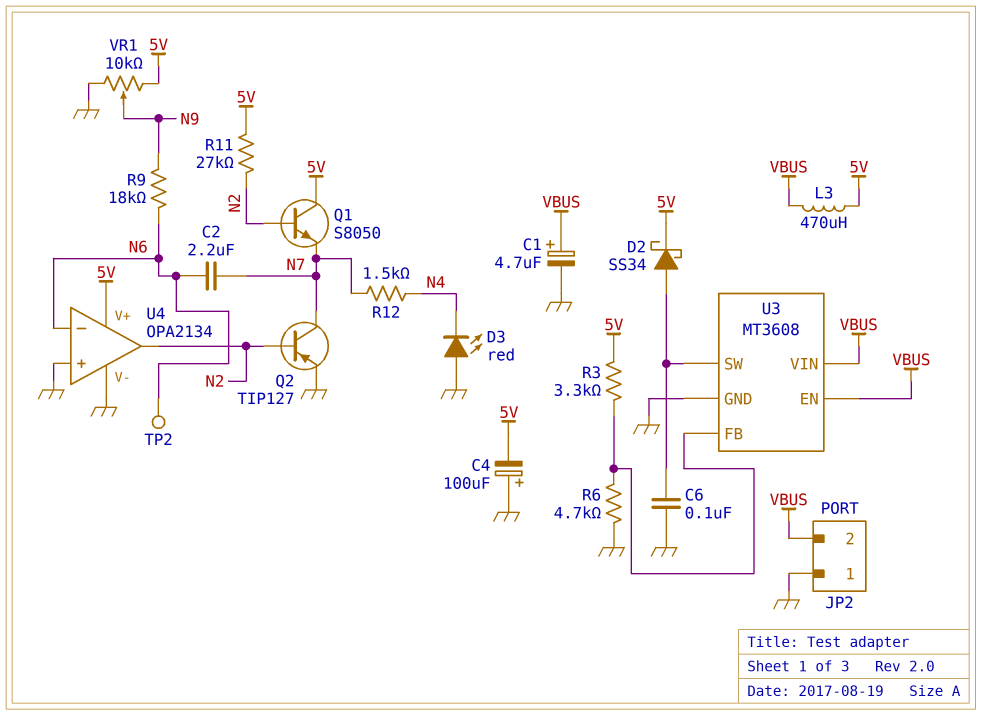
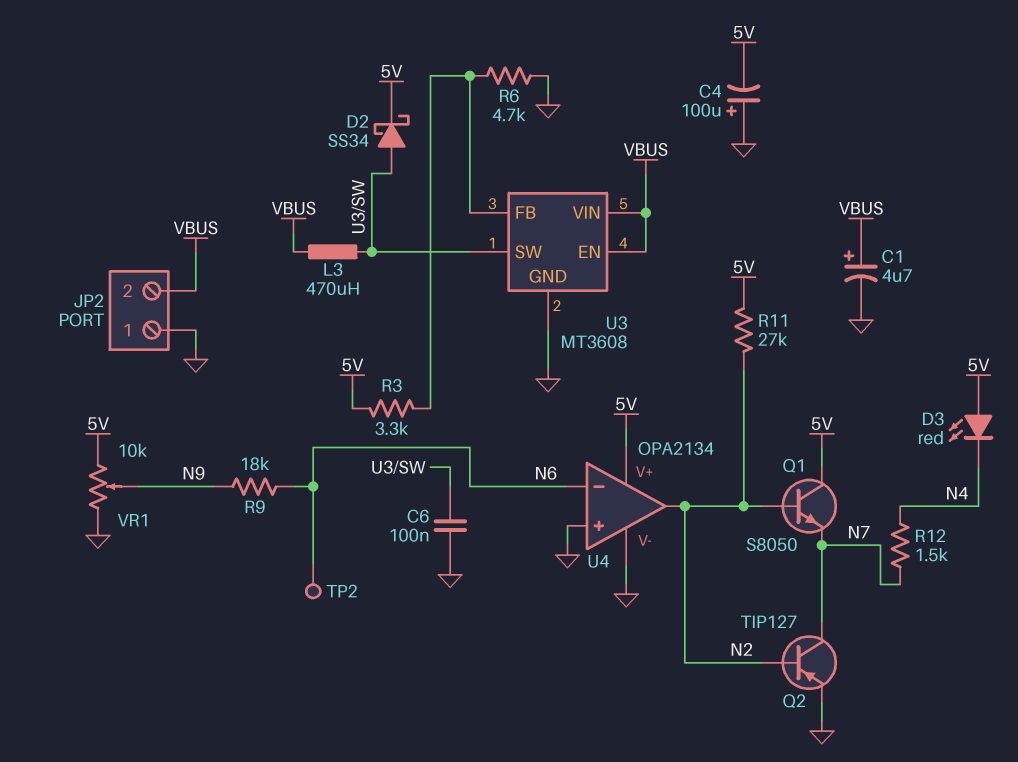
C2: 2.2uF (N6, N7) -> none
D3: LED red (A GND, K N4) -> LED red (A 5V, K N4)
L3: 470uH (5V, VBUS) -> 470uH (U3/SW, VBUS)

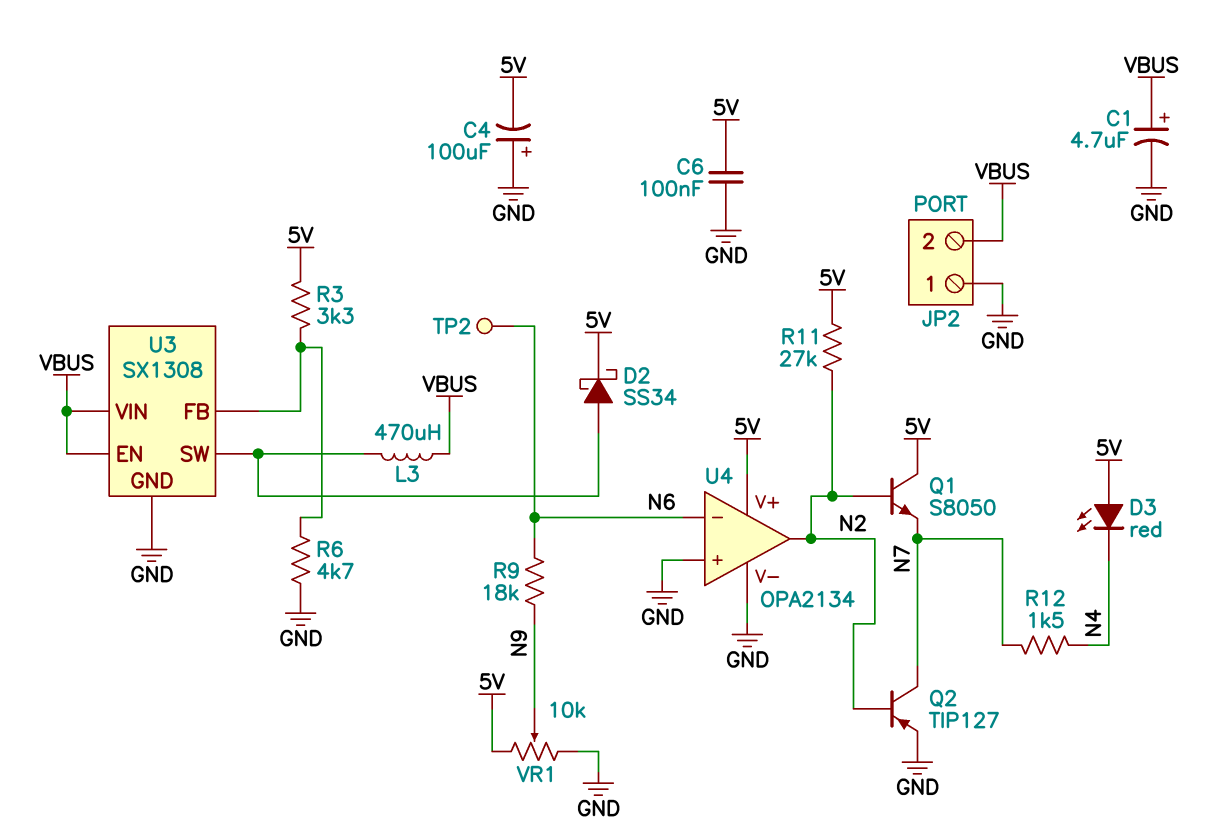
C6: 100nF (GND, U3/SW) -> 100nF (5V, GND)
U3: MT3608 -> SX1308

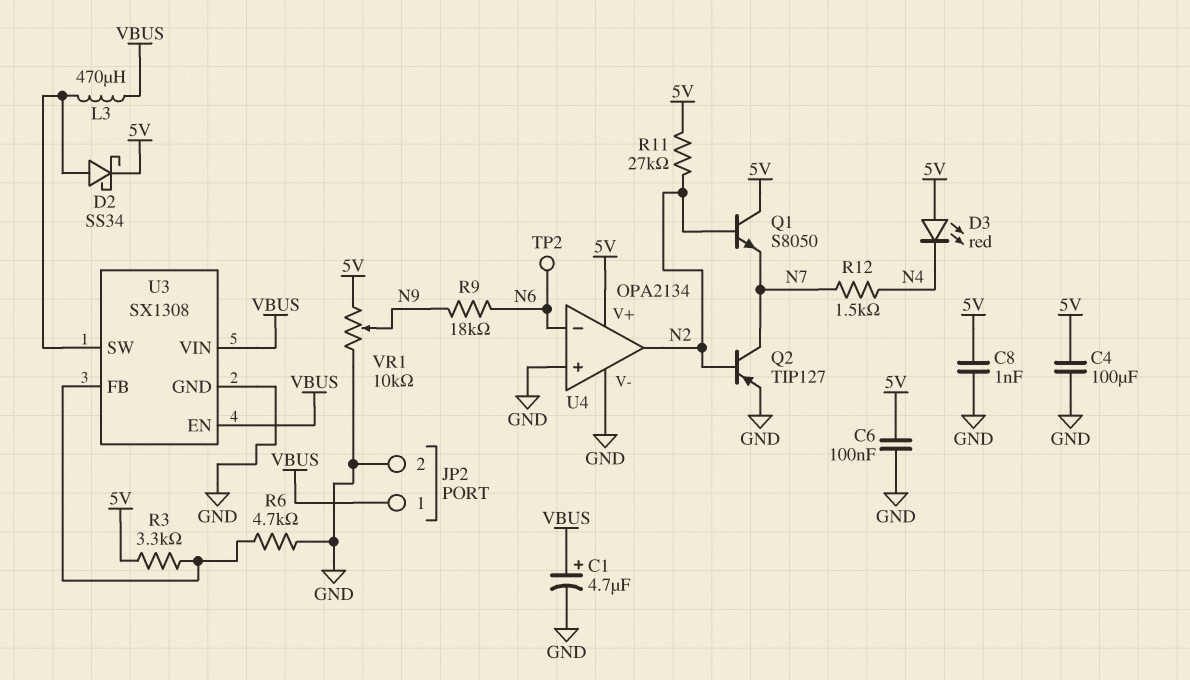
C4: 100uF (plus GND, minus 5V) -> 100uF (5V, GND)
C8: none -> 1nF (5V, GND)
JP2 pin 1: GND -> VBUS
JP2 pin 2: VBUS -> GND

